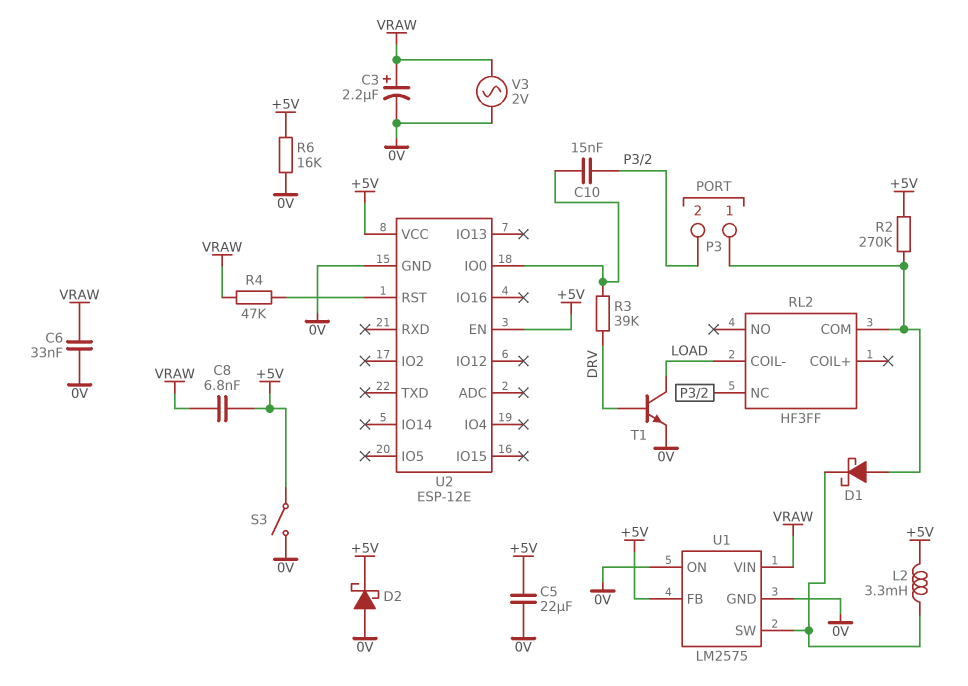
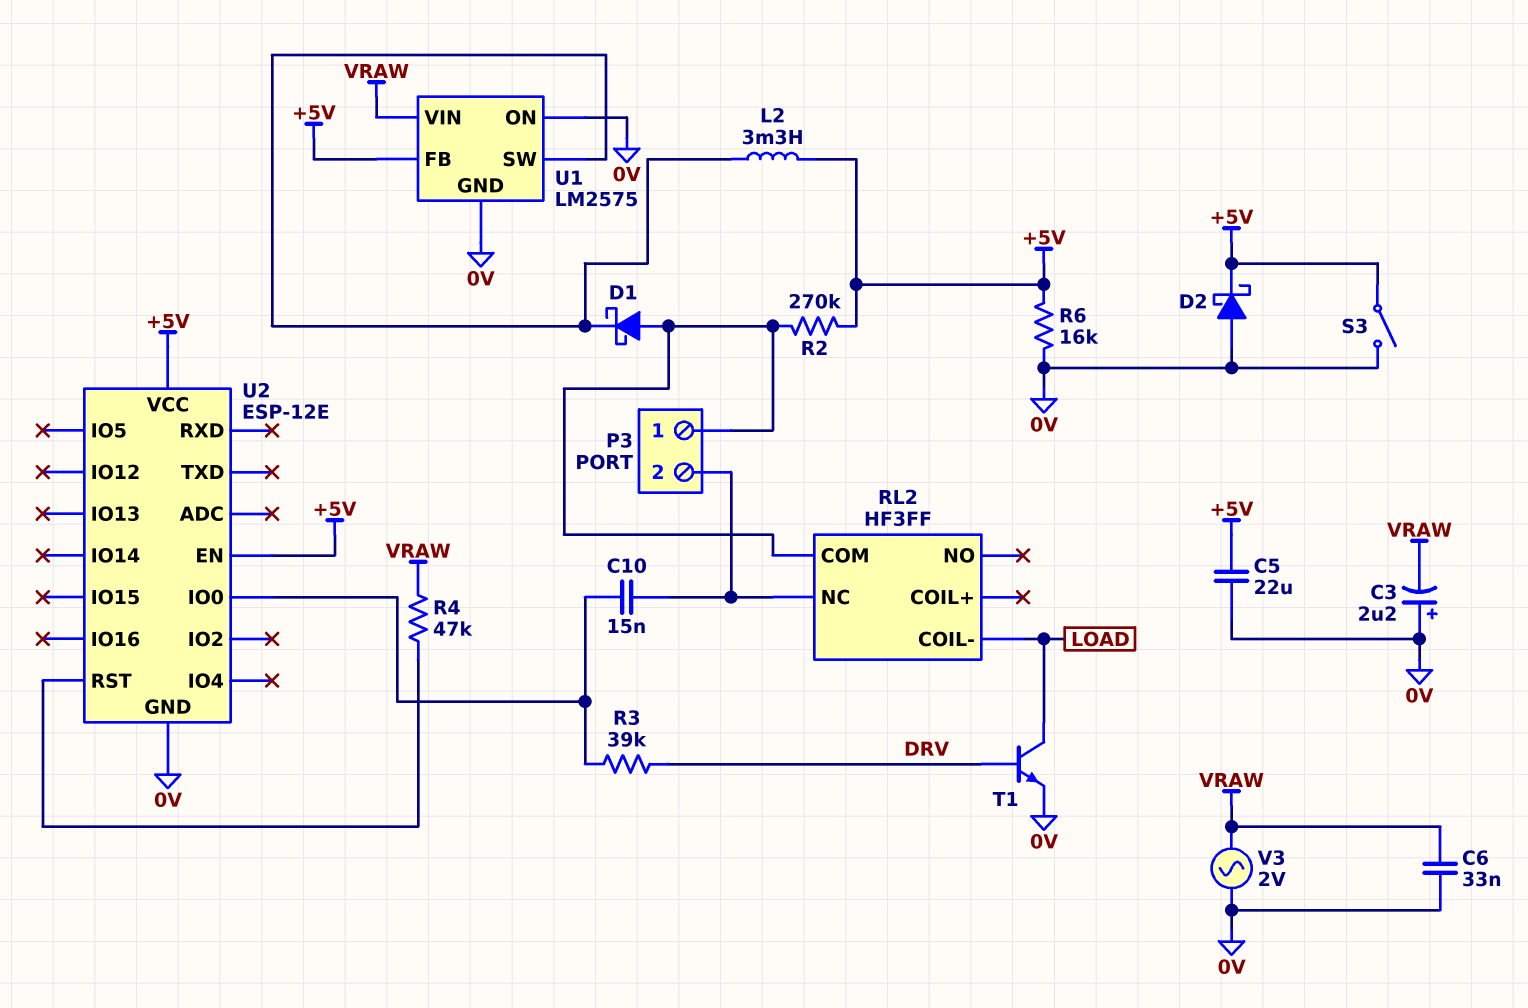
C3: 2.2uF (plus VRAW, minus 0V) -> 2.2uF (plus 0V, minus VRAW)
C8: 6.8nF (+5V, VRAW) -> none

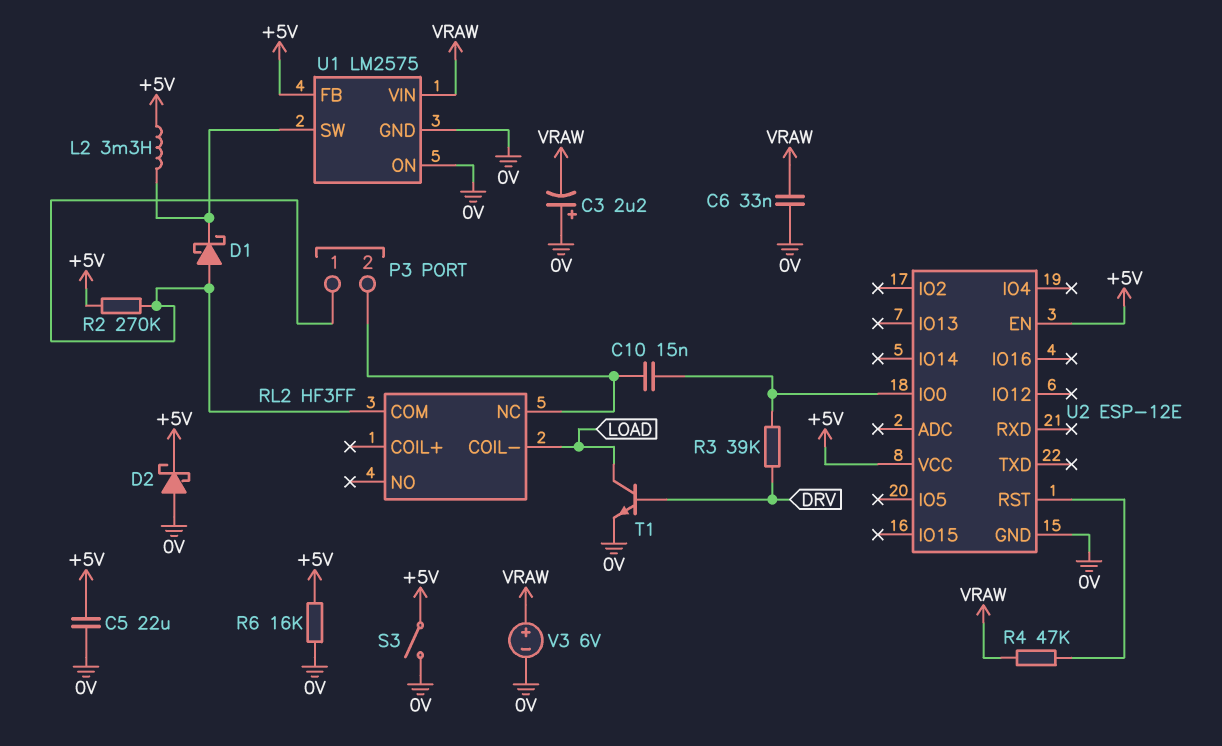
V3: AC 2V (0V, VRAW) -> 6V (plus VRAW, minus 0V)

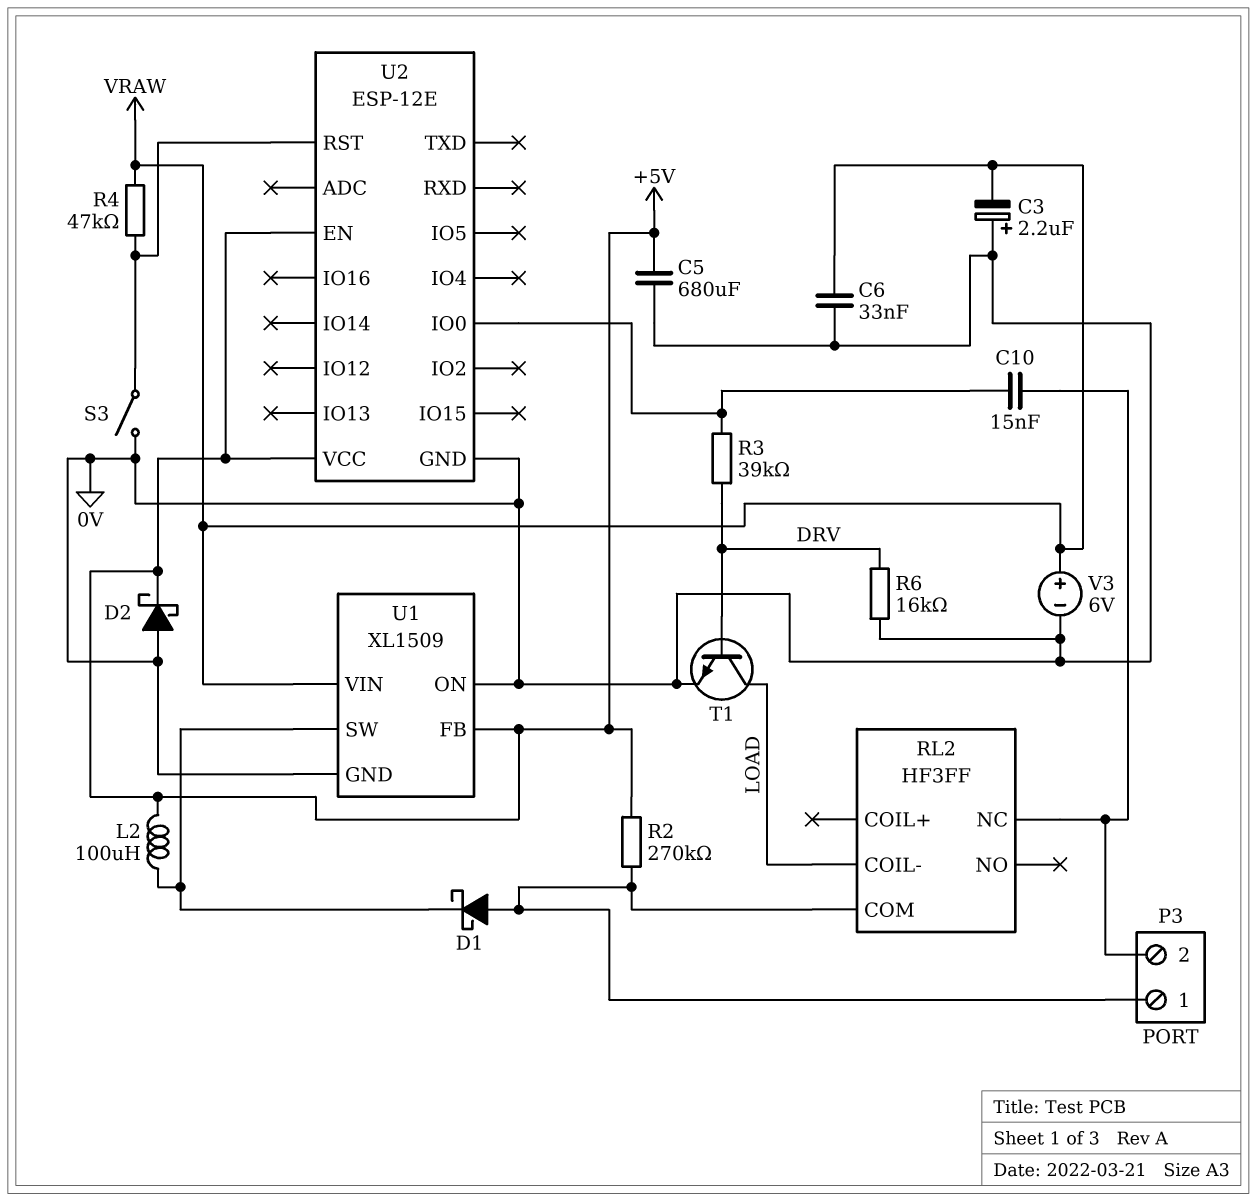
C5: 22uF (+5V, 0V) -> 680uF (+5V, 0V)
L2: 3.3mH (+5V, U1/SW) -> 100uH (+5V, U1/SW)
R6: 16k (+5V, 0V) -> 16k (0V, DRV)
S3: switch (+5V, 0V) -> switch (0V, U2/RST)
U1: LM2575 -> XL1509

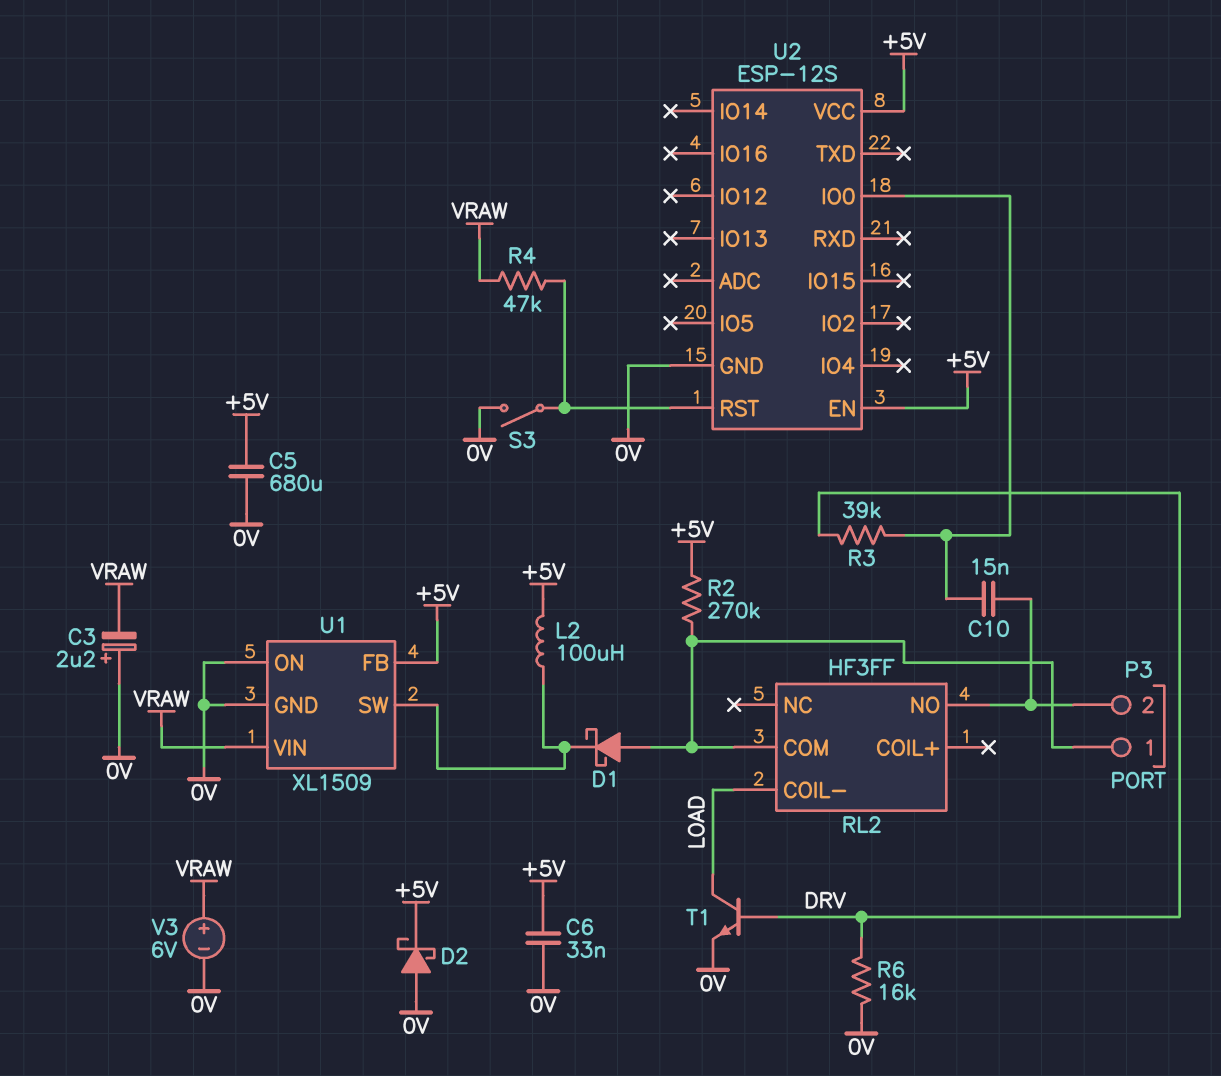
C6: 33nF (0V, VRAW) -> 33nF (+5V, 0V)
RL2 pin NC: P3/2 -> none
RL2 pin NO: none -> P3/2
U2: ESP-12E -> ESP-12S

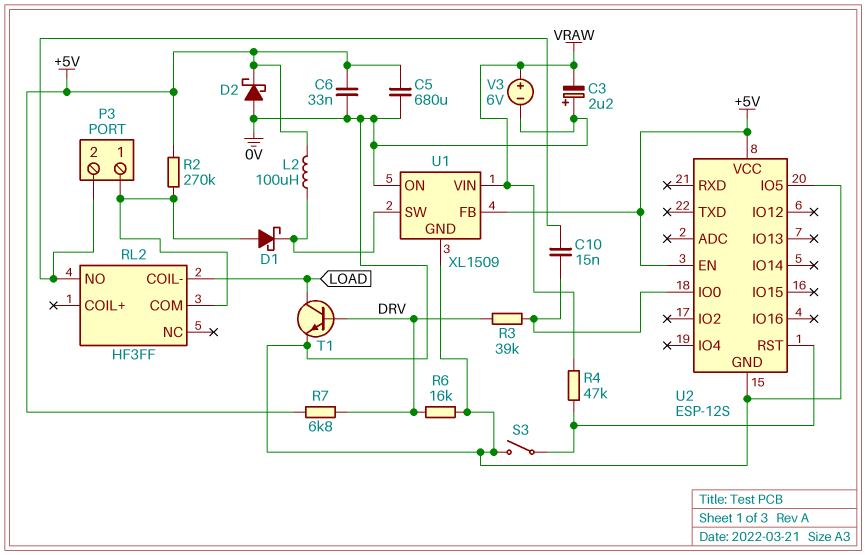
R7: none -> 6.8k (+5V, DRV)
U2 pin IO5: none -> 0V

